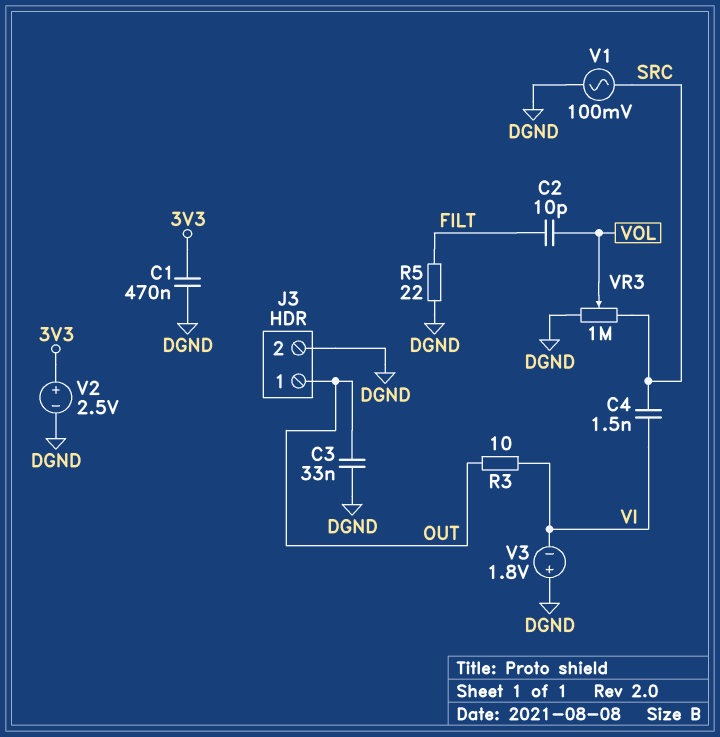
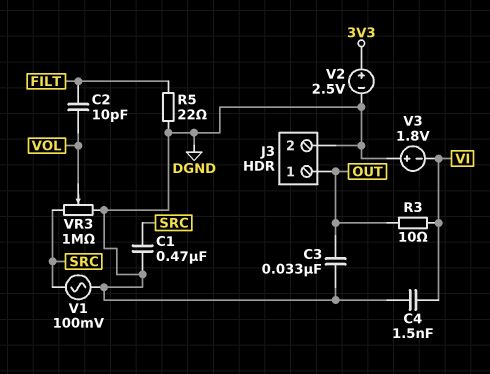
C1: 470nF (3V3, DGND) -> 470nF (DGND, SRC)
C4: 1.5nF (SRC, VI) -> 1.5nF (DGND, VI)

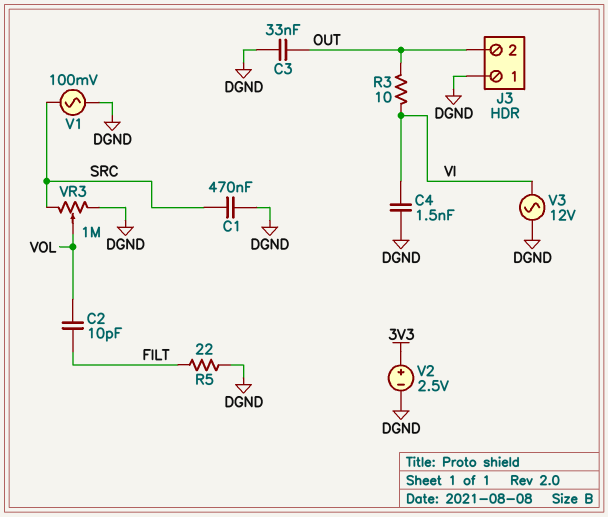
J3 pin 1: OUT -> DGND
J3 pin 2: DGND -> OUT
V3: 1.8V (plus DGND, minus VI) -> AC 12V (DGND, VI)

